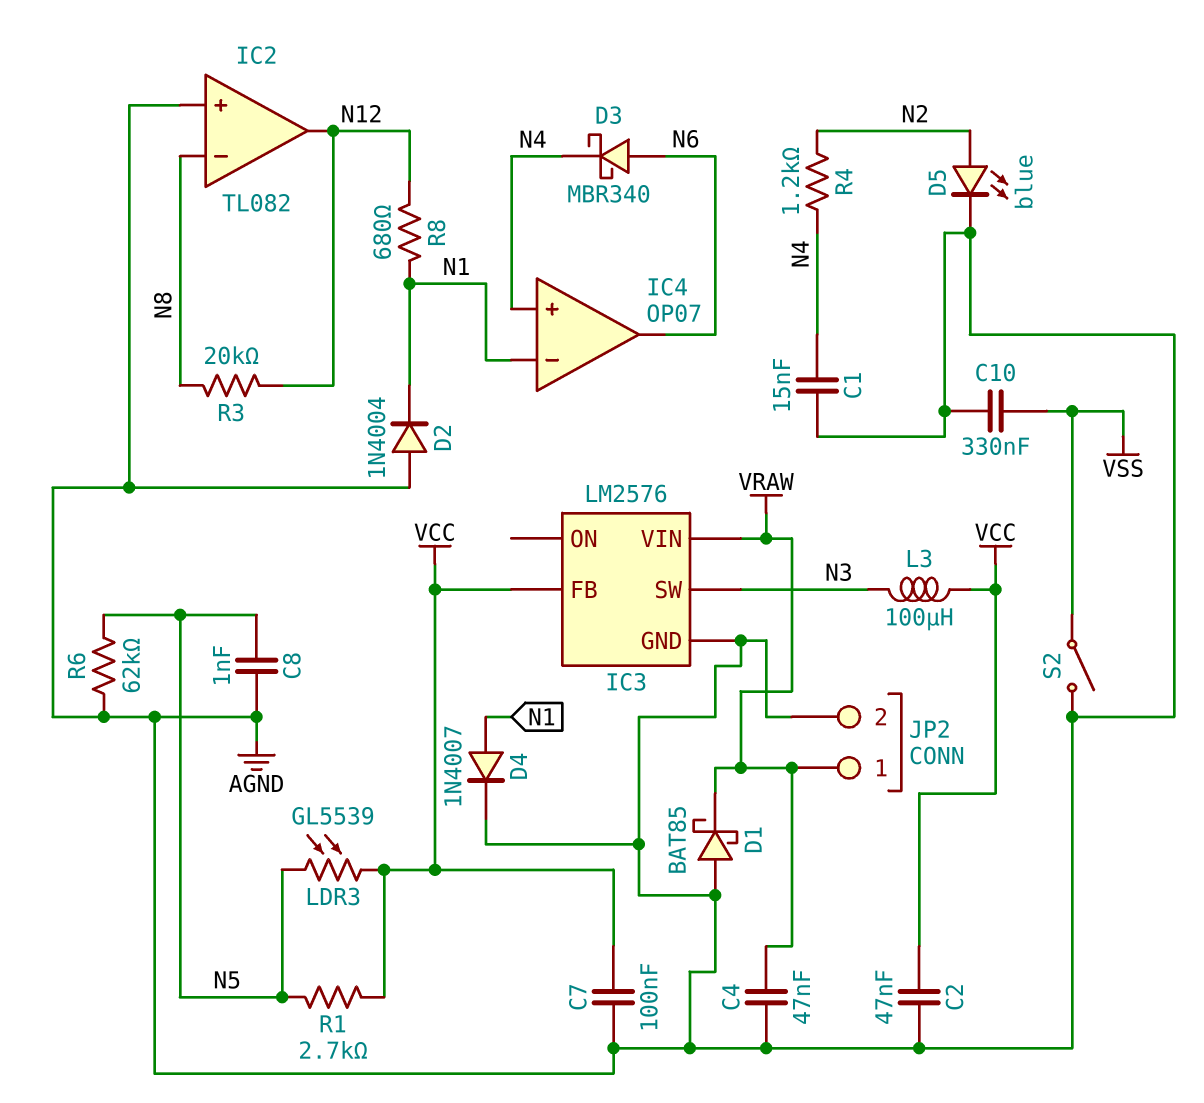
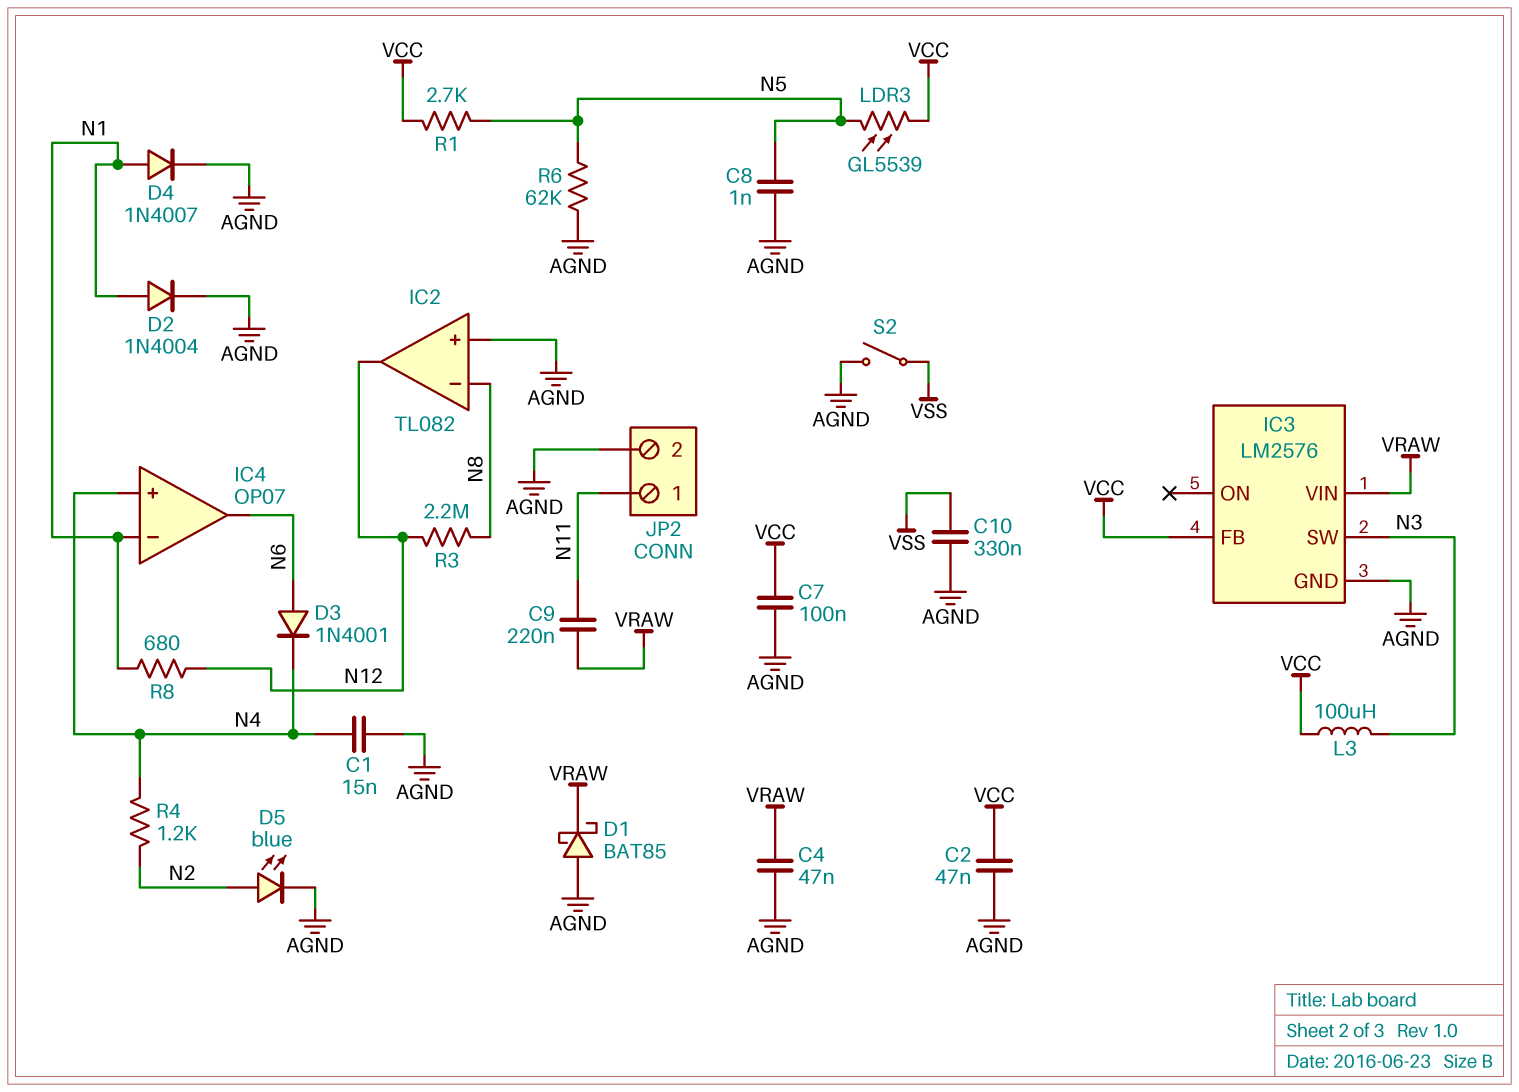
C9: none -> 220nF (N11, VRAW)
D2: diode 1N4004 (A AGND, K N1) -> diode 1N4004 (A N1, K AGND)
D3: schottky MBR340 (A N6, K N4) -> diode 1N4001 (A N6, K N4)
JP2 pin 1: VRAW -> N11
R3: 20k (N8, N12) -> 2.2M (N8, N12)

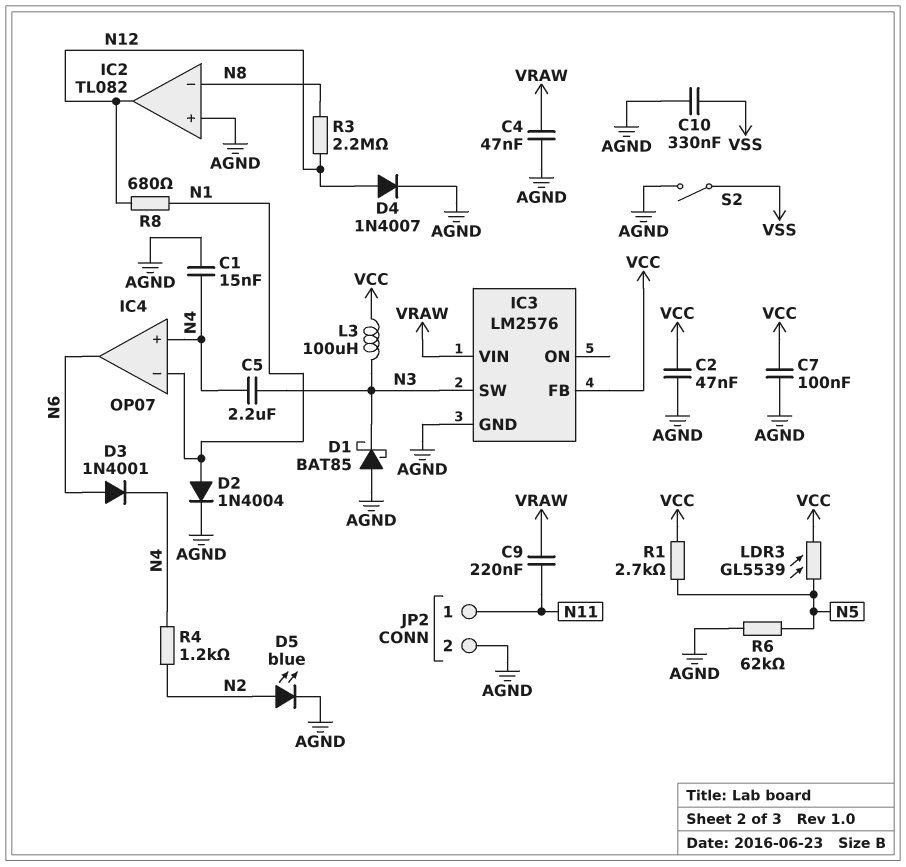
C5: none -> 2.2uF (N3, N4)
C8: 1nF (AGND, N5) -> none
D1: schottky BAT85 (A AGND, K VRAW) -> schottky BAT85 (A AGND, K N3)
D4: diode 1N4007 (A N1, K AGND) -> diode 1N4007 (A N12, K AGND)

